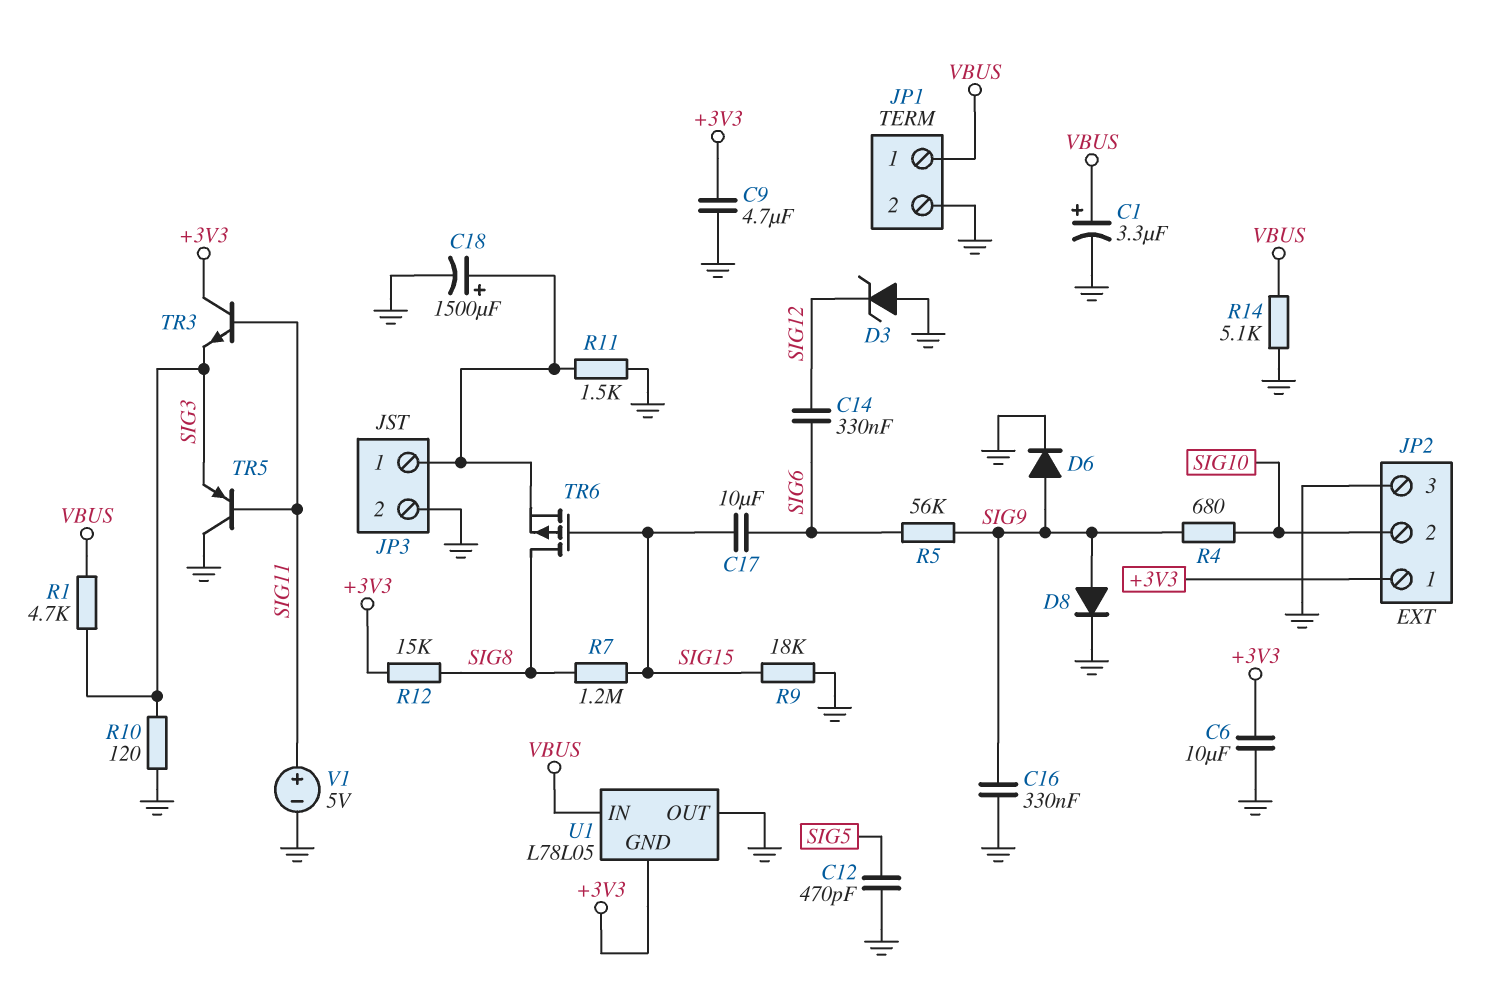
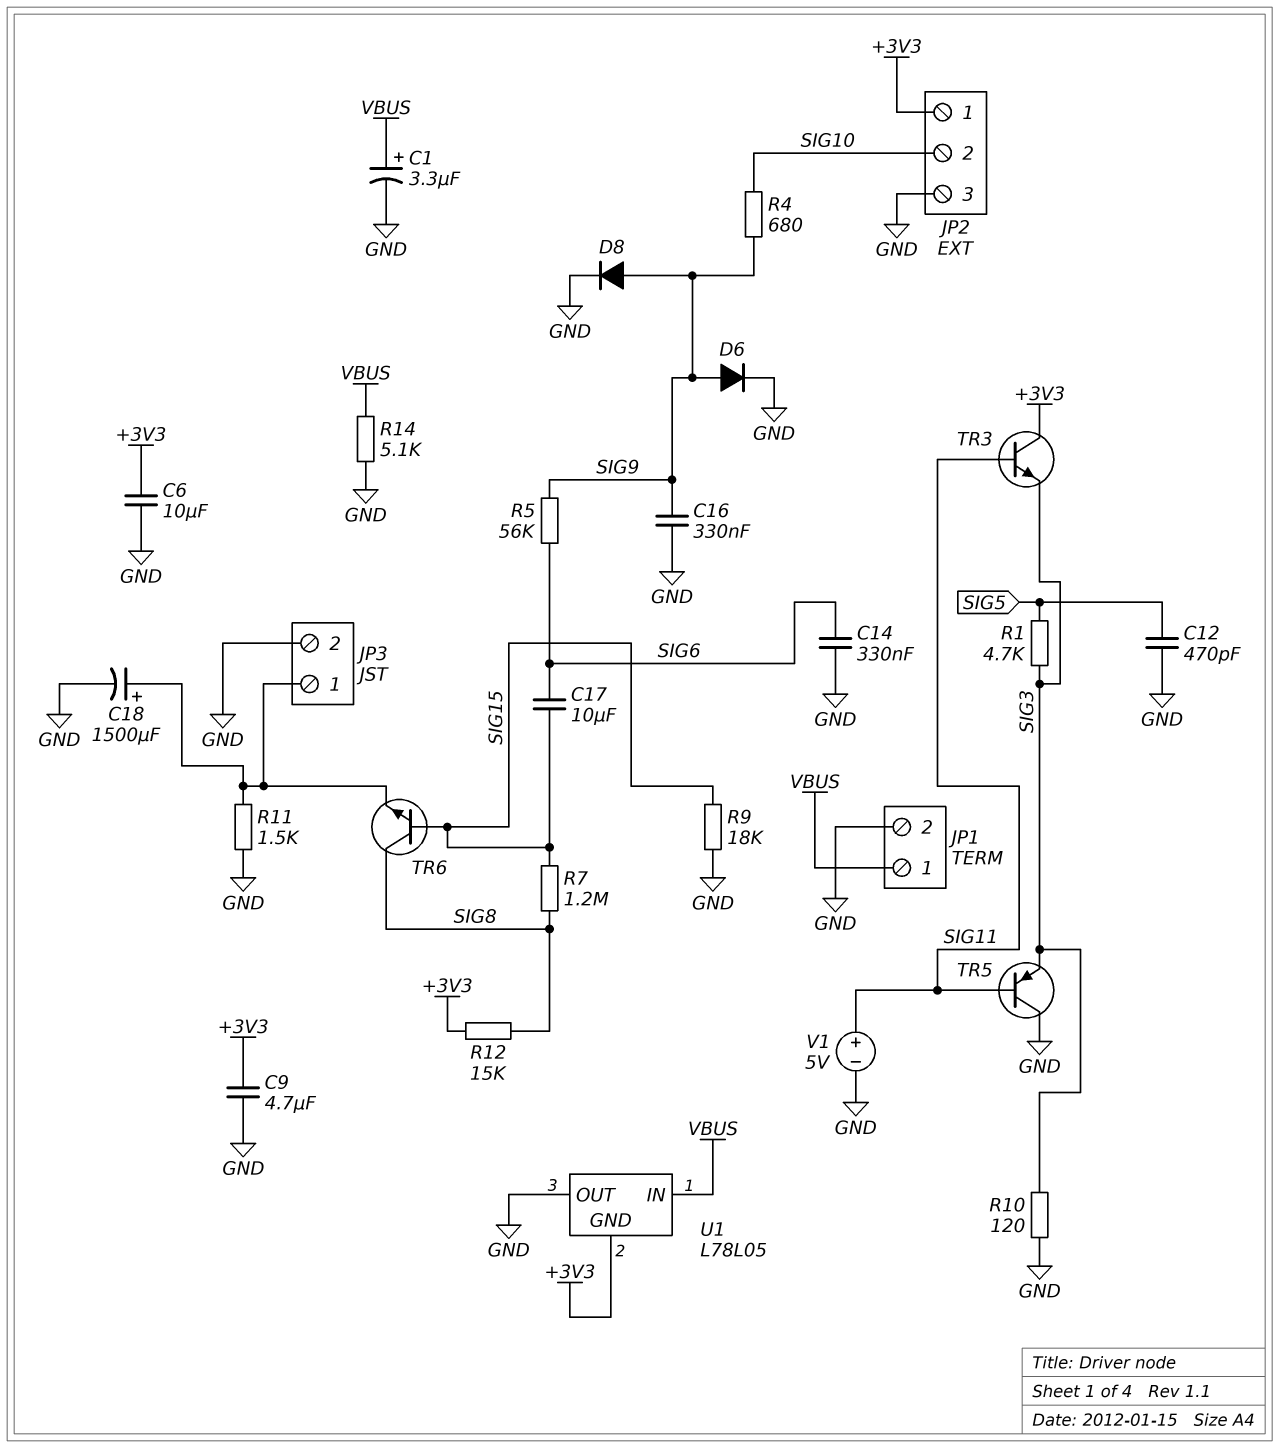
C14: 330nF (SIG6, SIG12) -> 330nF (GND, SIG6)
D3: zener (A GND, K SIG12) -> none
R1: 4.7k (SIG3, VBUS) -> 4.7k (SIG3, SIG5)
TR6: PMOS (G SIG15, D SIG8, S JP3/1) -> NPN (B SIG15, C SIG8, E JP3/1)

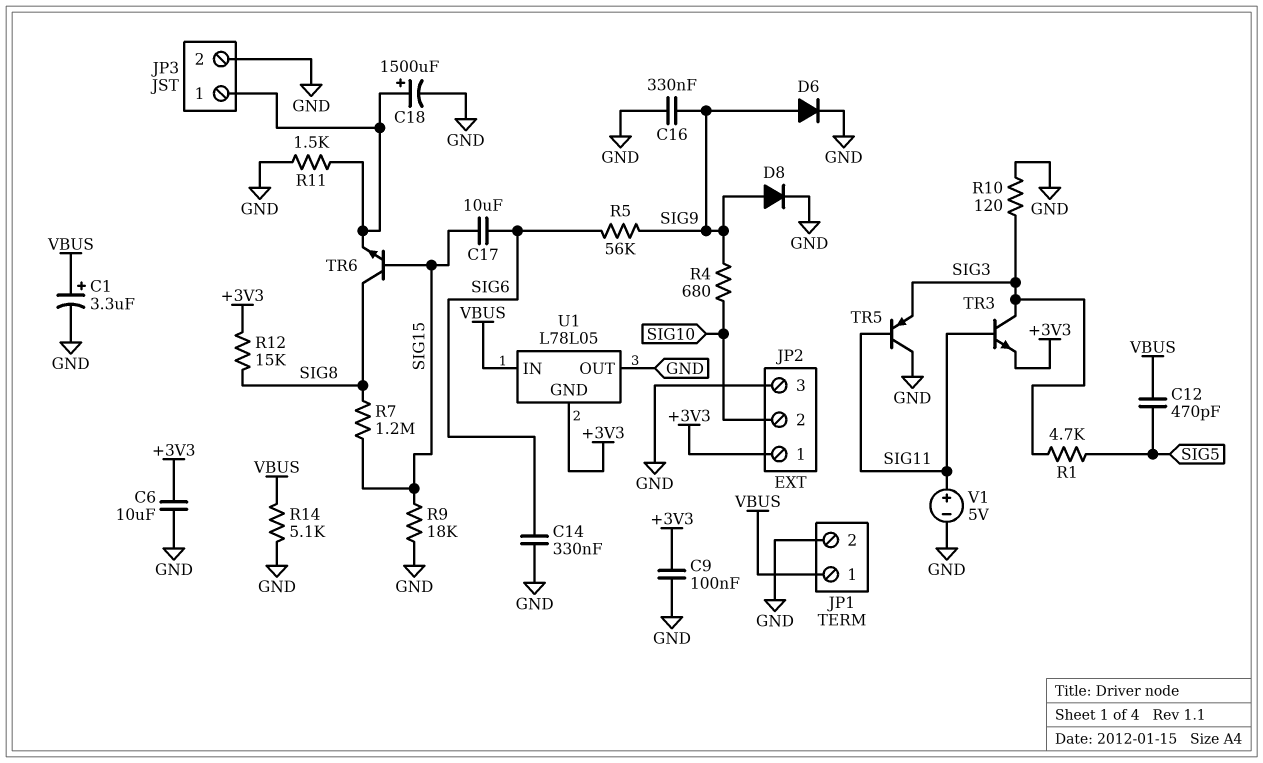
C9: 4.7uF (+3V3, GND) -> 100nF (+3V3, GND)
C12: 470pF (GND, SIG5) -> 470pF (SIG5, VBUS)
TR3: NPN (B SIG11, C +3V3, E SIG3) -> NPN (B SIG11, C SIG3, E +3V3)

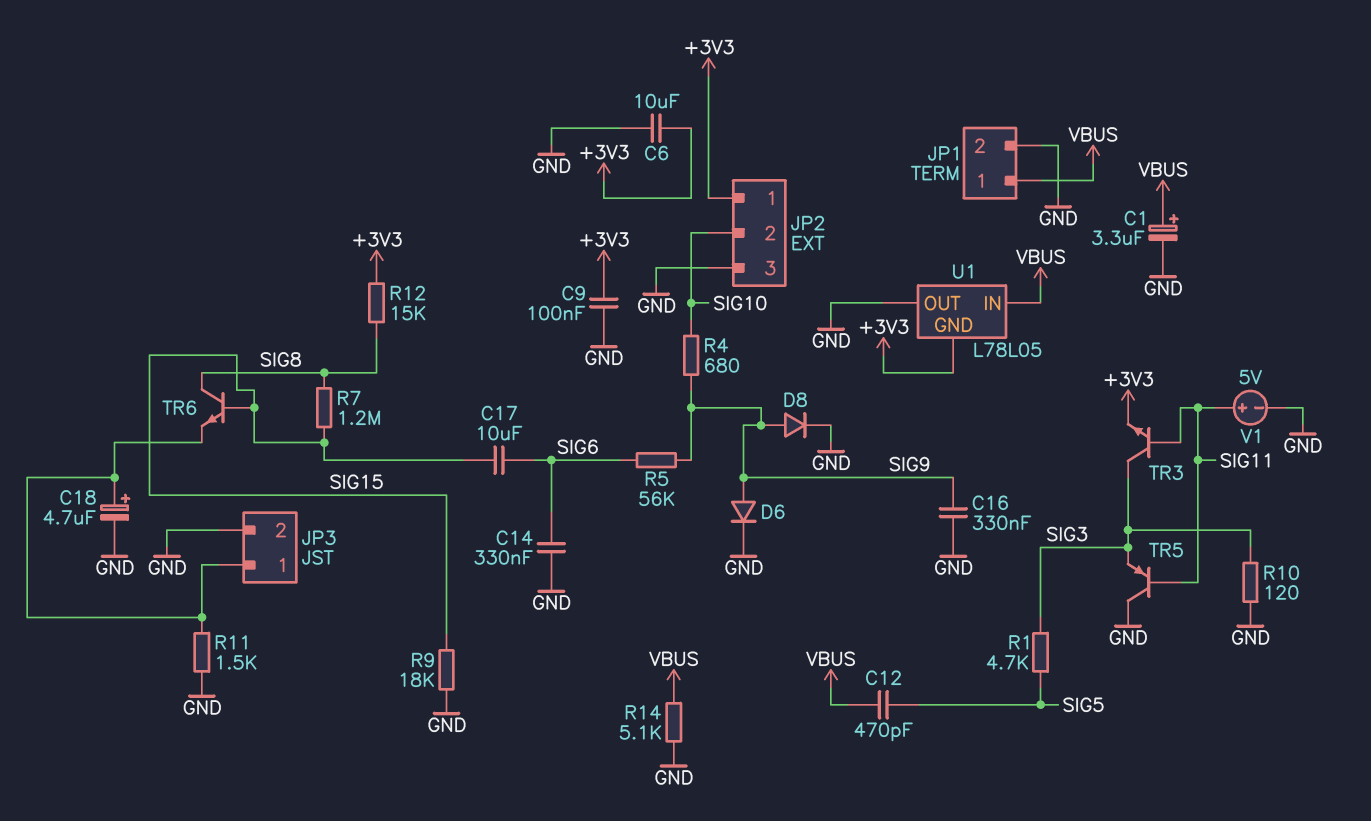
C18: 1500uF (plus JP3/1, minus GND) -> 4.7uF (plus JP3/1, minus GND)

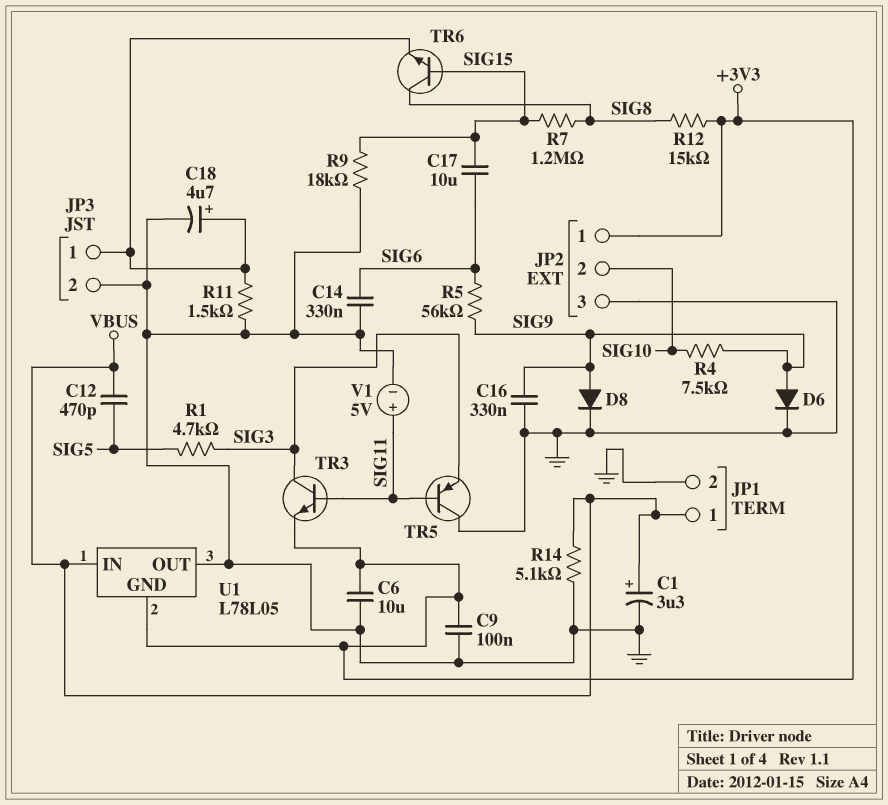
R4: 680 (SIG9, SIG10) -> 7.5k (SIG9, SIG10)
R10: 120 (GND, SIG3) -> none

